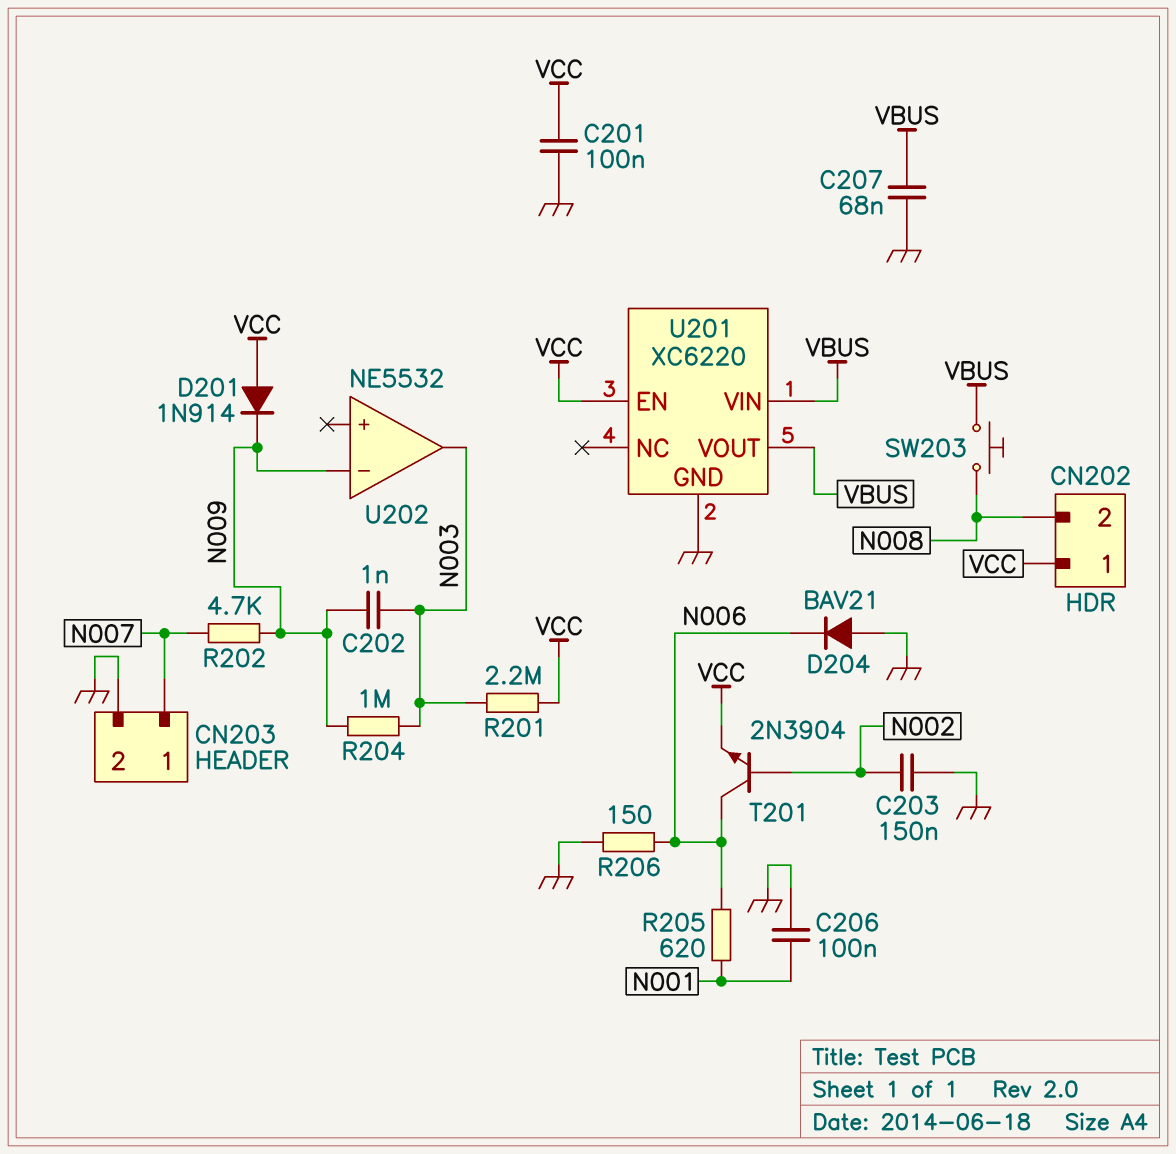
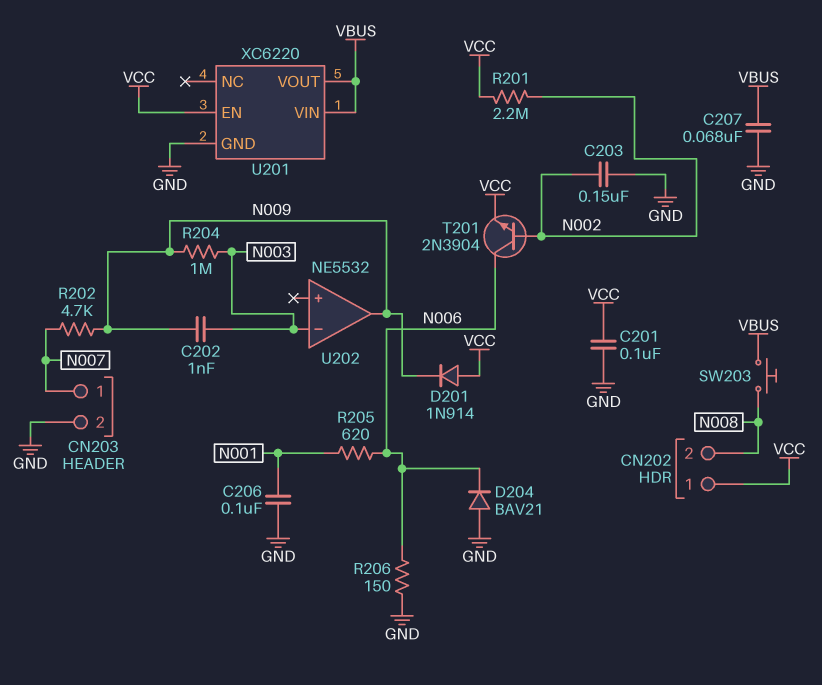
R201: 2.2M (N003, VCC) -> 2.2M (N002, VCC)
U202 pin in-: N009 -> N003
U202 pin out: N003 -> N009

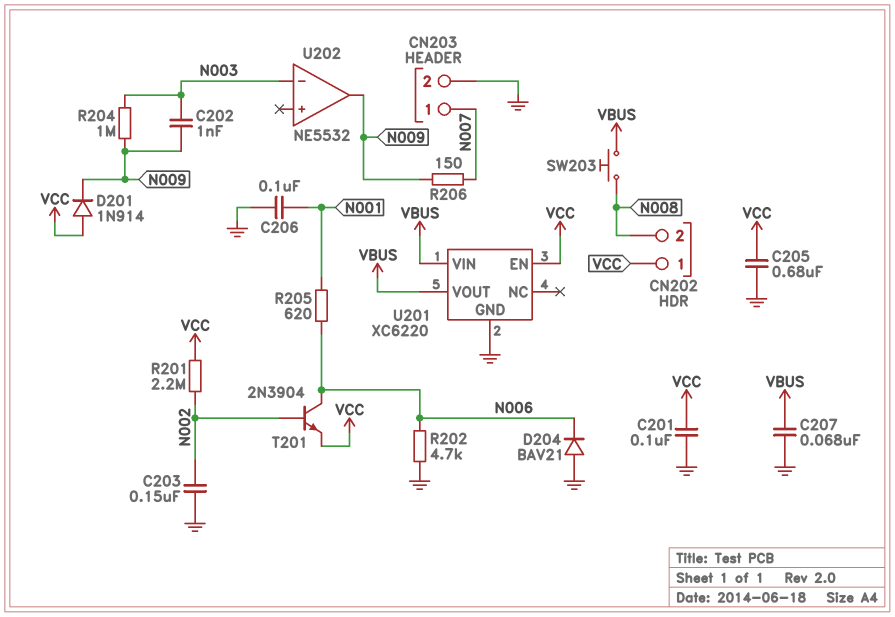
C205: none -> 680nF (GND, VCC)
R202: 4.7k (N007, N009) -> 4.7k (GND, N006)
R206: 150 (GND, N006) -> 150 (N007, N009)

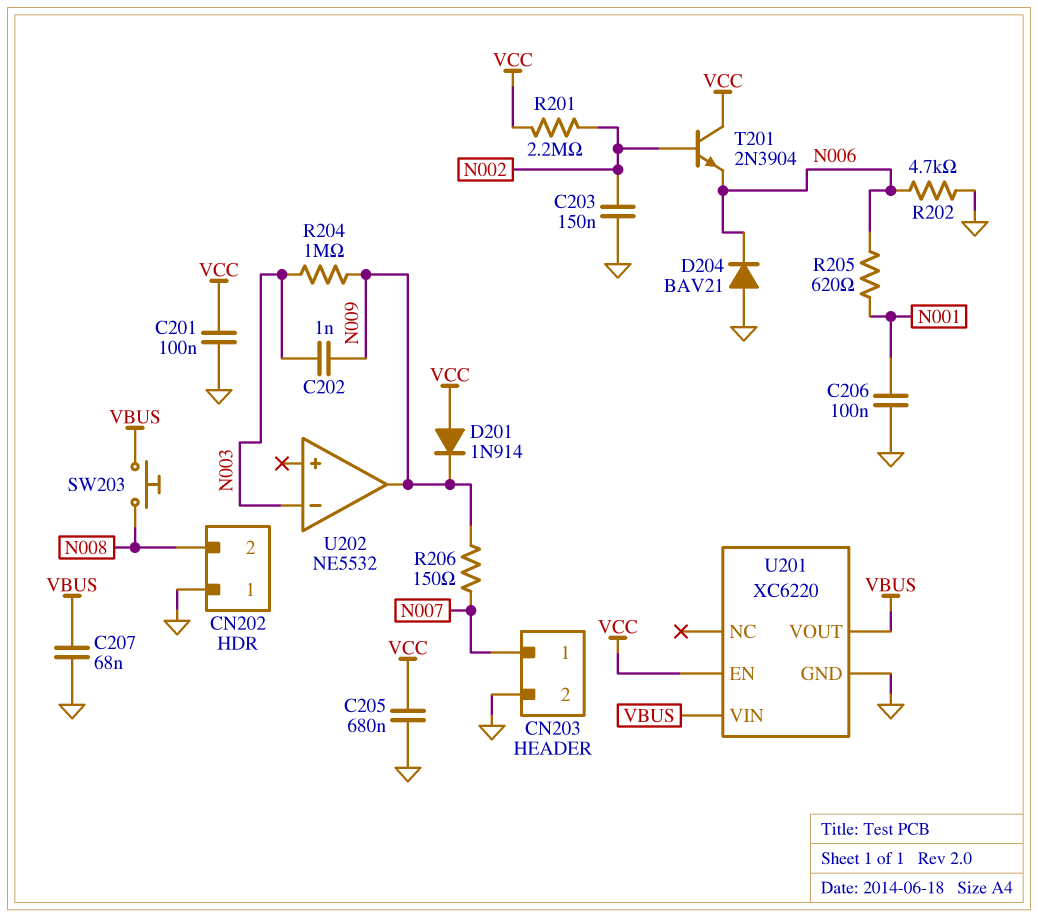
CN202 pin 1: VCC -> GND
T201: NPN 2N3904 (B N002, C N006, E VCC) -> NPN 2N3904 (B N002, C VCC, E N006)

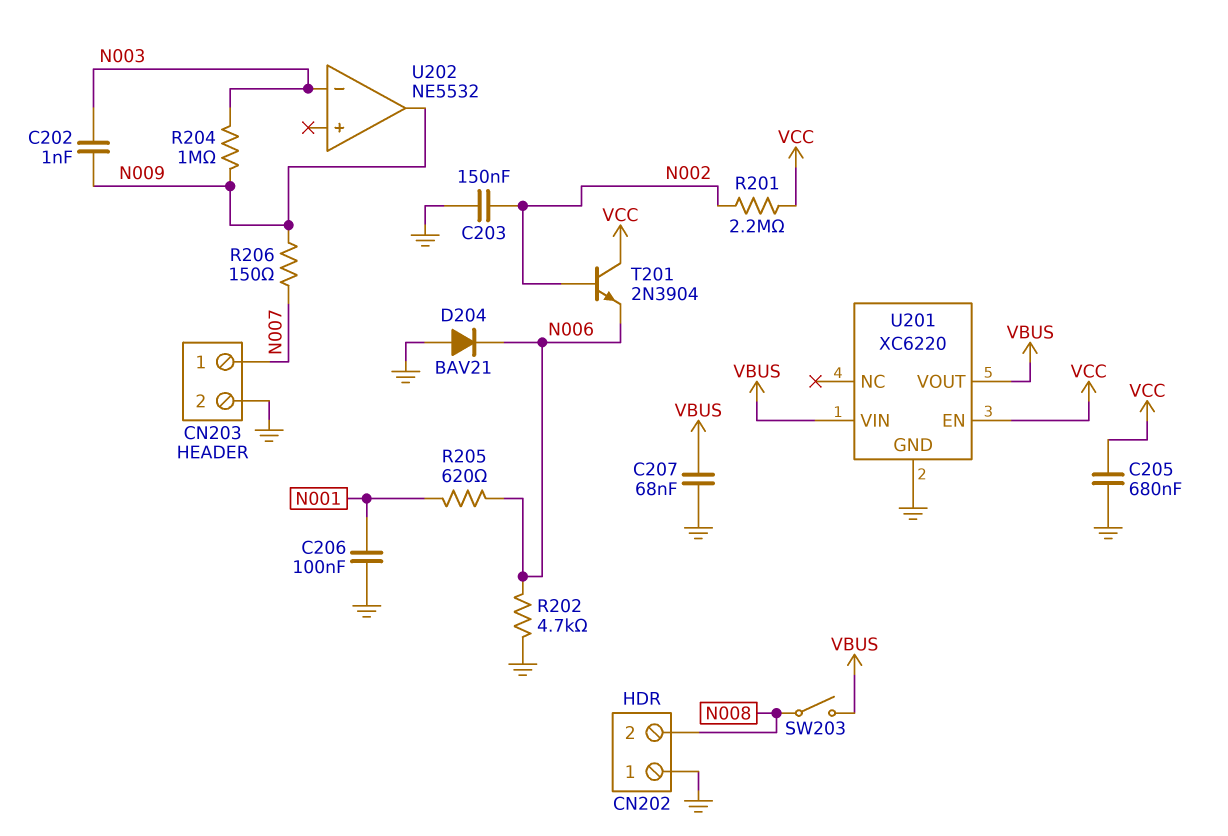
C201: 100nF (GND, VCC) -> none
D201: diode 1N914 (A VCC, K N009) -> none
SW203: button (N008, VBUS) -> switch (N008, VBUS)

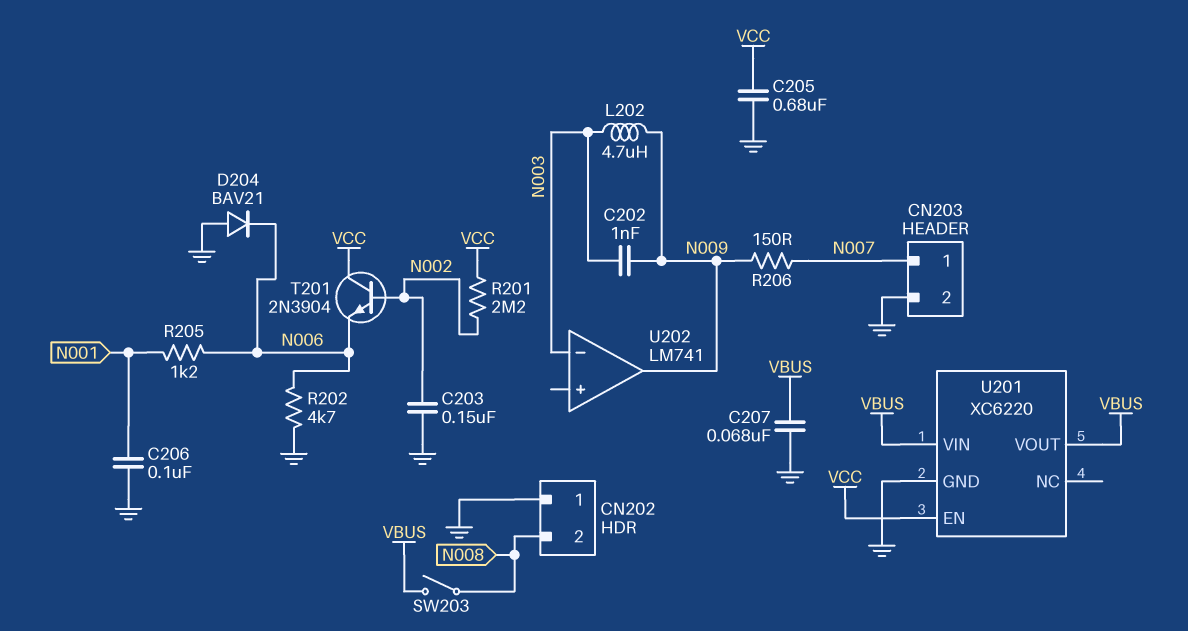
L202: none -> 4.7uH (N003, N009)
R204: 1M (N003, N009) -> none
R205: 620 (N001, N006) -> 1.2k (N001, N006)
U202: NE5532 -> LM741

